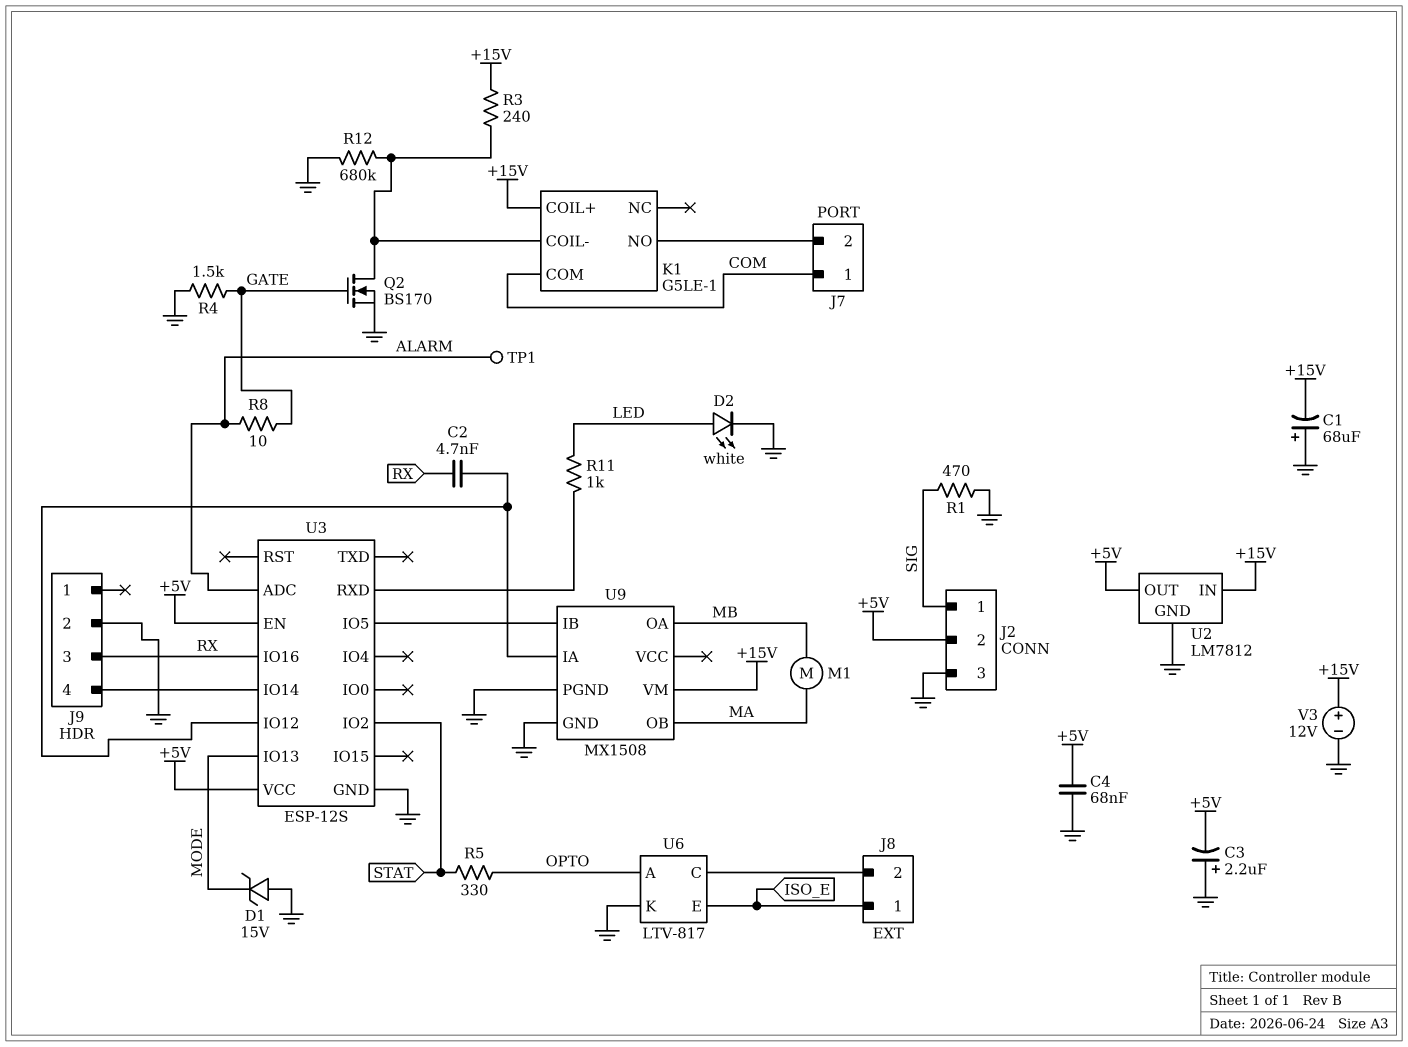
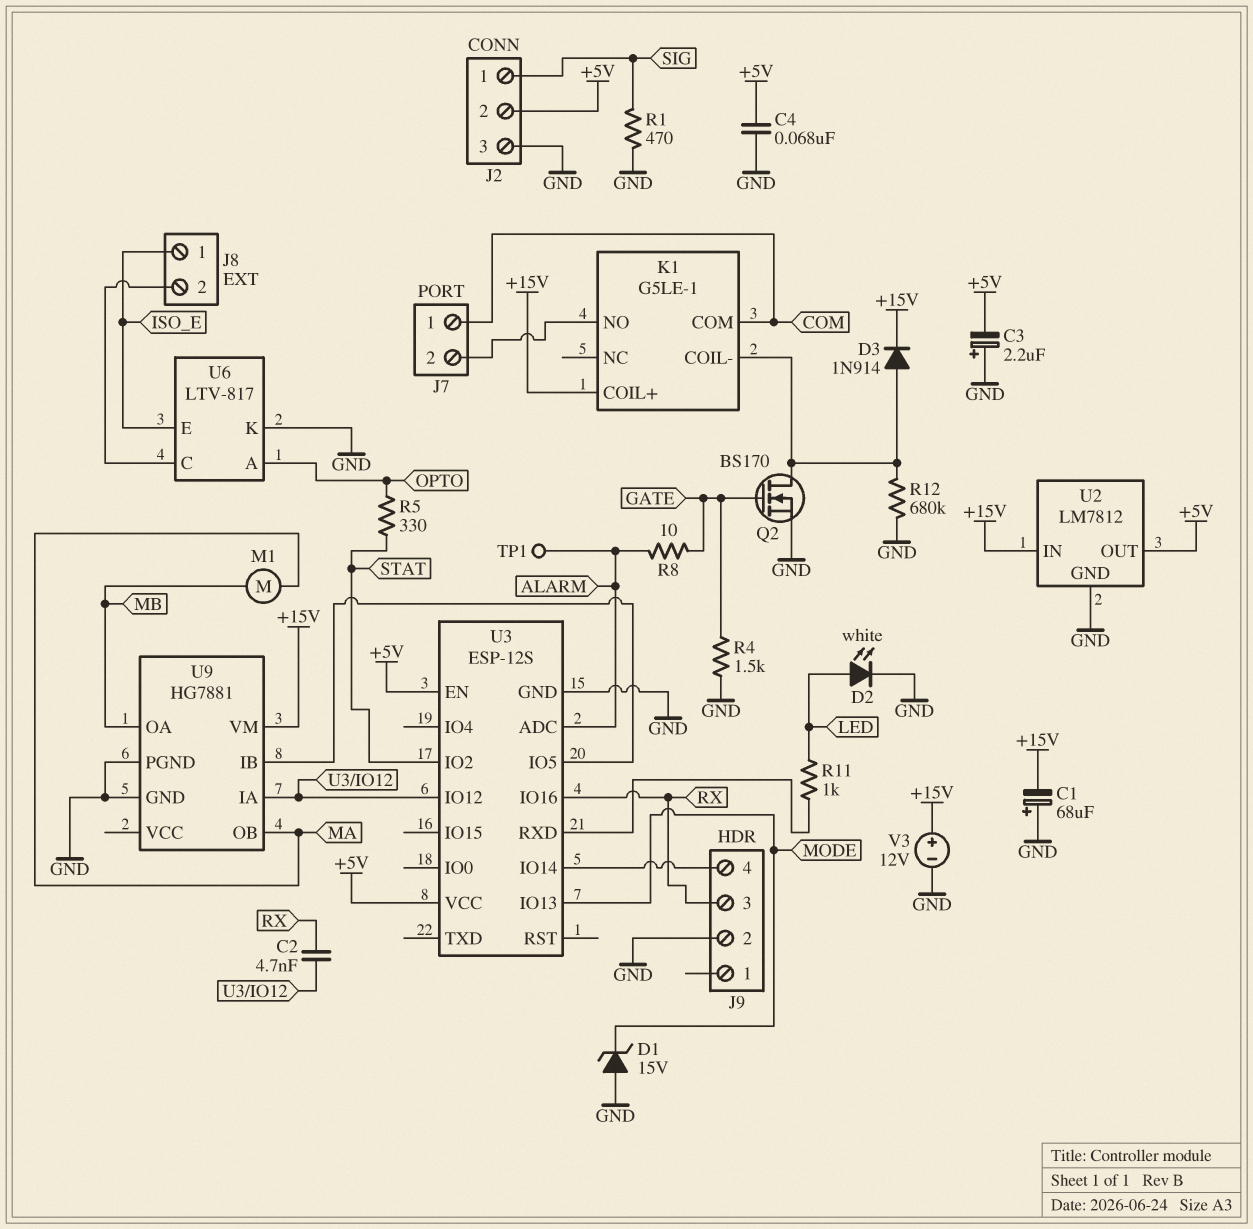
D3: none -> diode 1N914 (A K1/COIL-, K +15V)
R3: 240 (+15V, K1/COIL-) -> none
U9: MX1508 -> HG7881

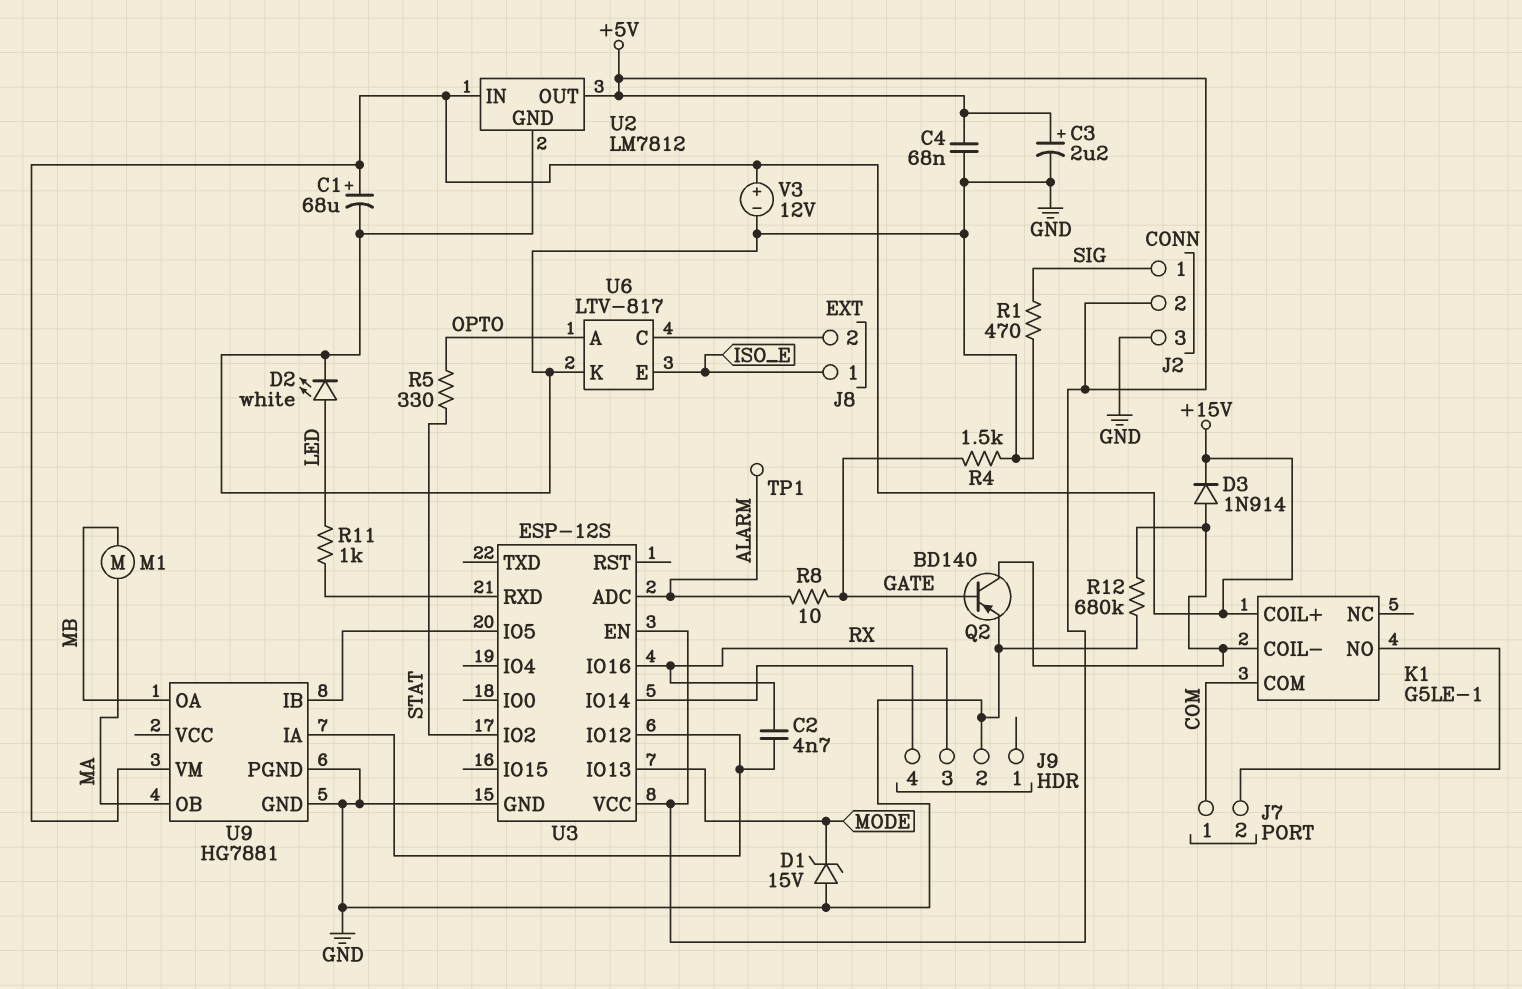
C1: 68uF (plus GND, minus +15V) -> 68uF (plus +15V, minus GND)
C3: 2.2uF (plus GND, minus +5V) -> 2.2uF (plus +5V, minus GND)
Q2: NMOS BS170 (G GATE, D K1/COIL-, S GND) -> PNP BD140 (B GATE, C K1/COIL-, E GND)

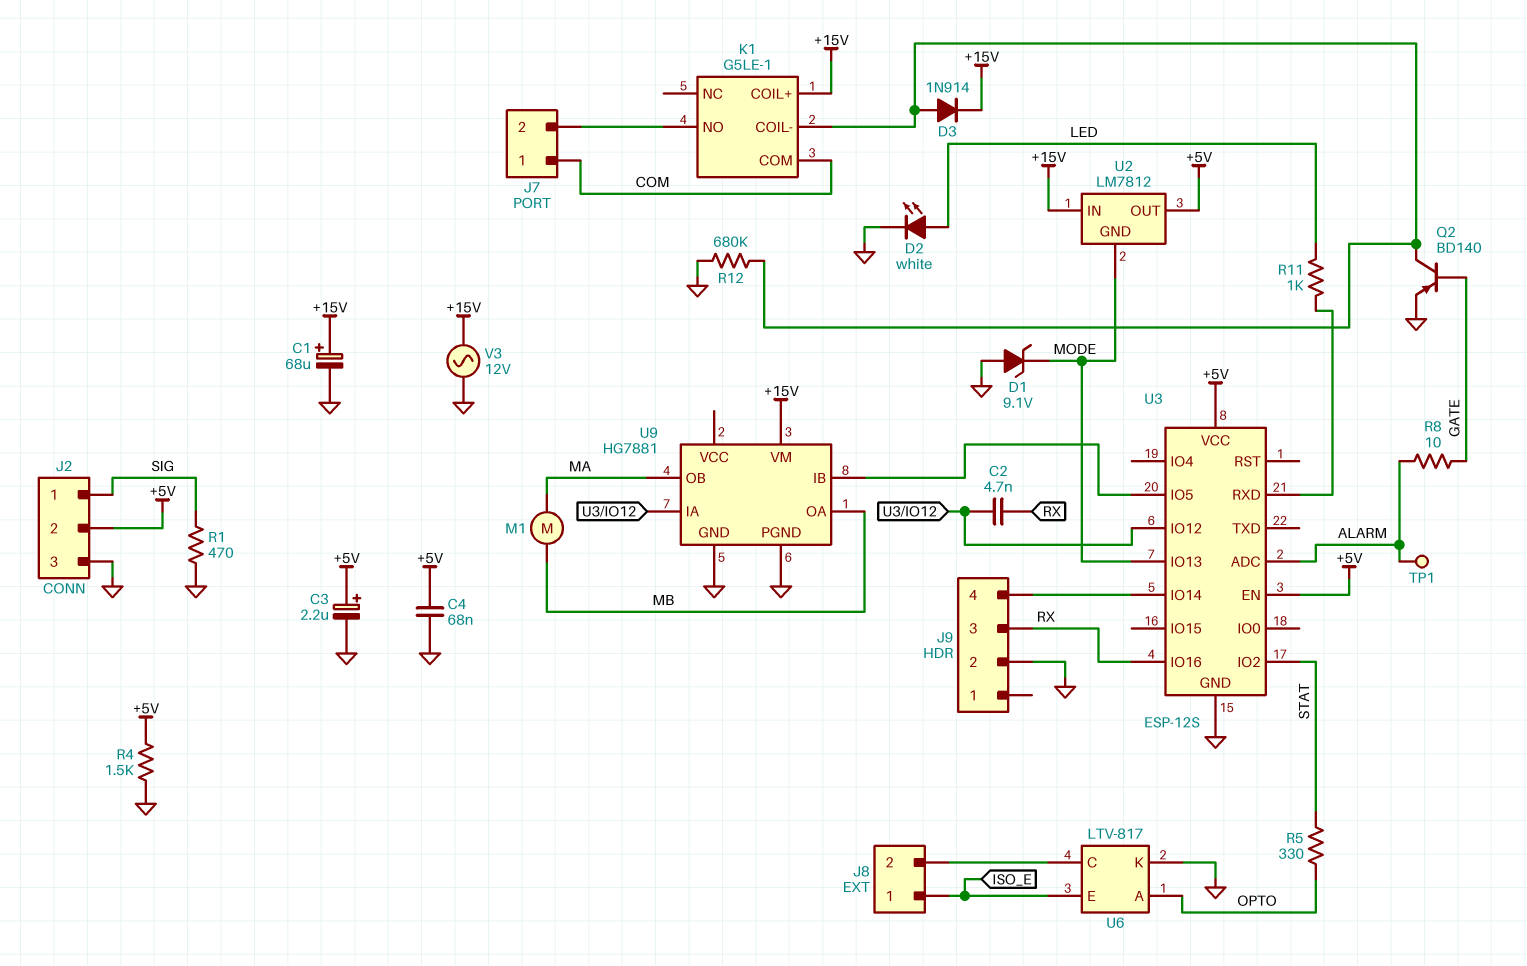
D1: zener 15V (A GND, K MODE) -> zener 9.1V (A GND, K MODE)
R4: 1.5k (GATE, GND) -> 1.5k (+5V, GND)
U2 pin GND: GND -> MODE
V3: 12V (plus +15V, minus GND) -> AC 12V (+15V, GND)

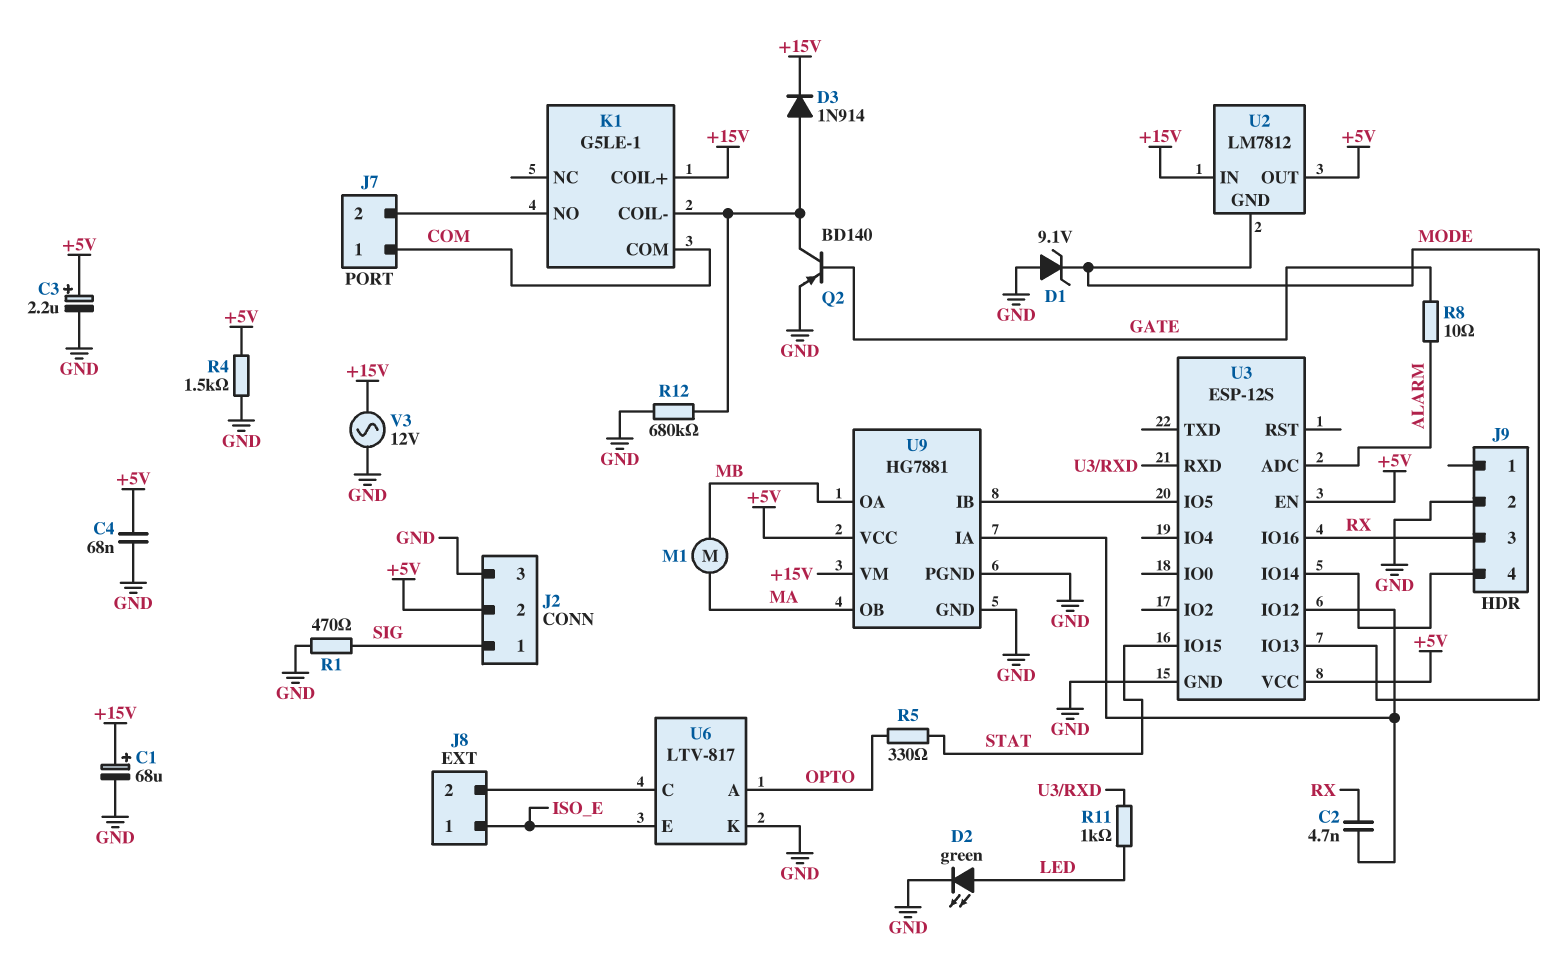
D2: LED white (A LED, K GND) -> LED green (A LED, K GND)
TP1: test point (ALARM) -> none
U3 pin IO2: STAT -> none
U3 pin IO15: none -> STAT
U9 pin VCC: none -> +5V

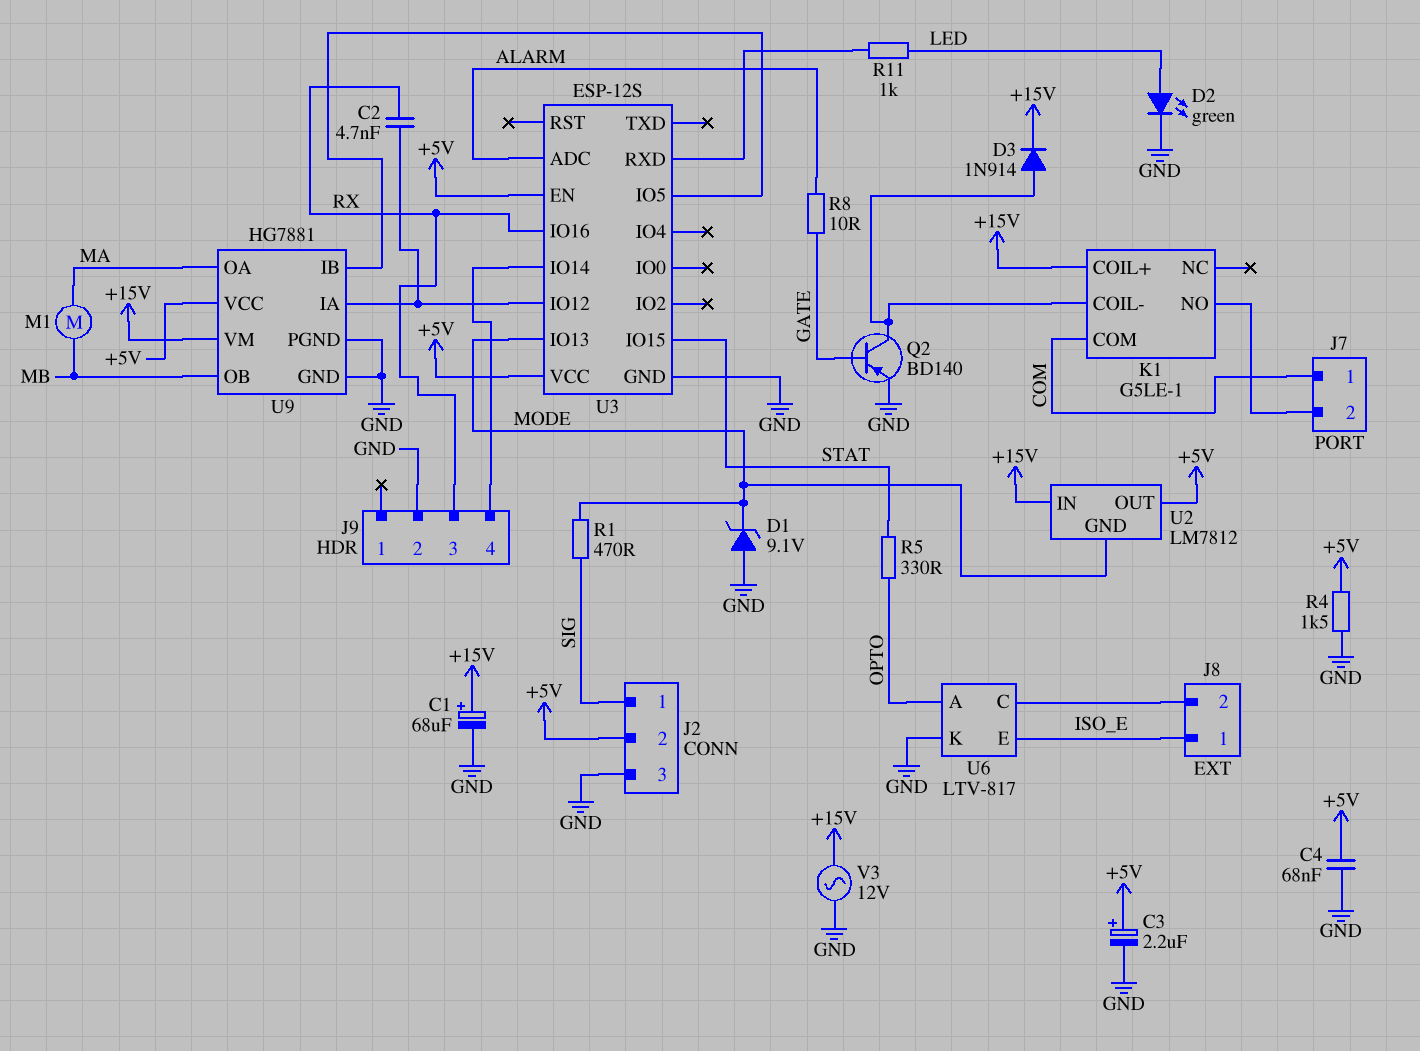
R1: 470 (GND, SIG) -> 470 (MODE, SIG)
R12: 680k (GND, K1/COIL-) -> none
U9 pin OA: MB -> MA
U9 pin OB: MA -> MB

